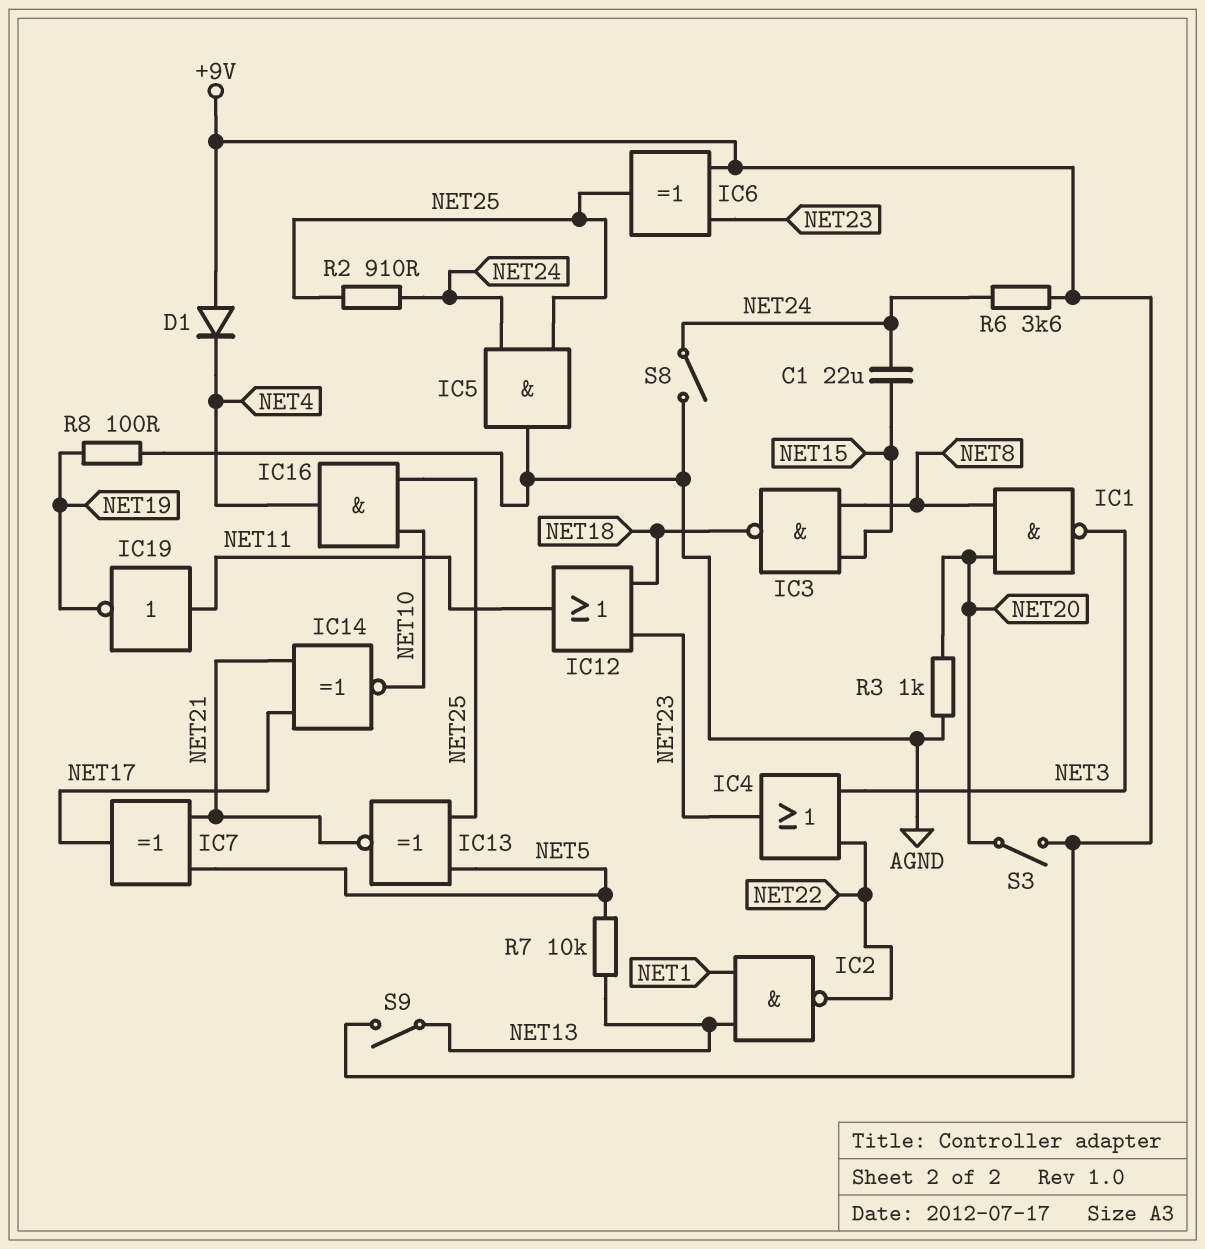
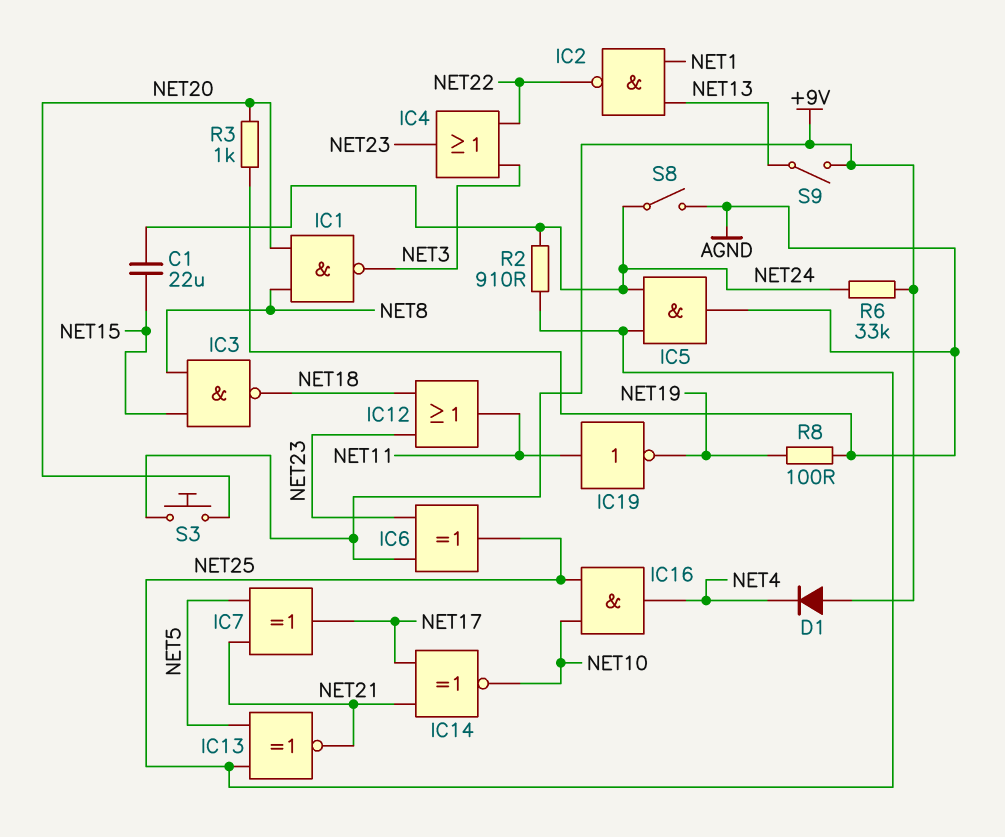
R6: 3.6k (+9V, NET24) -> 33k (+9V, NET24)
R7: 10k (NET5, NET13) -> none
S3: switch (+9V, NET20) -> button (+9V, NET20)

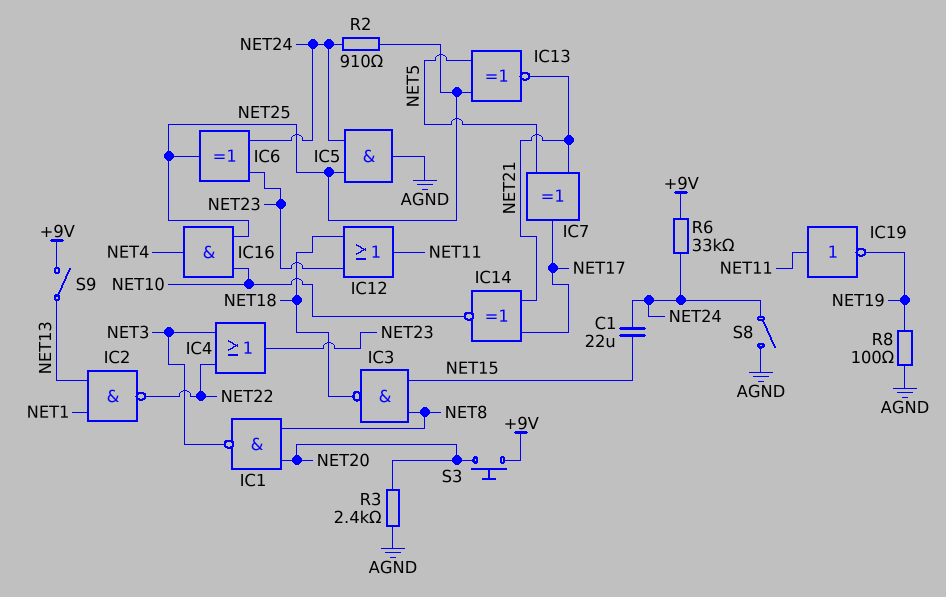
D1: diode (A +9V, K NET4) -> none
IC6: XOR (in +9V, in NET23, out NET25) -> XOR (in NET23, in NET24, out NET25)
R3: 1k (AGND, NET20) -> 2.4k (AGND, NET20)

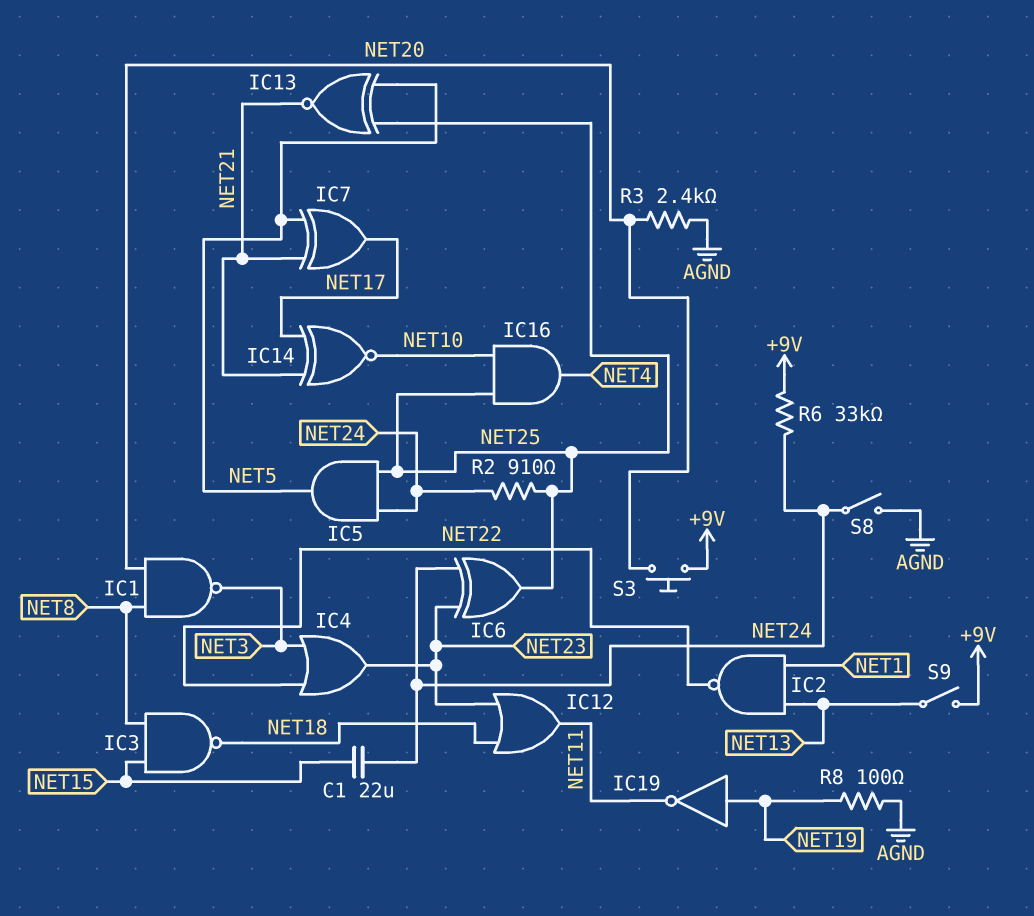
IC5: AND (in NET24, in NET25, out AGND) -> AND (in NET24, in NET25, out NET5)
IC19: NOT (in NET11, out NET19) -> NOT (in NET19, out NET11)

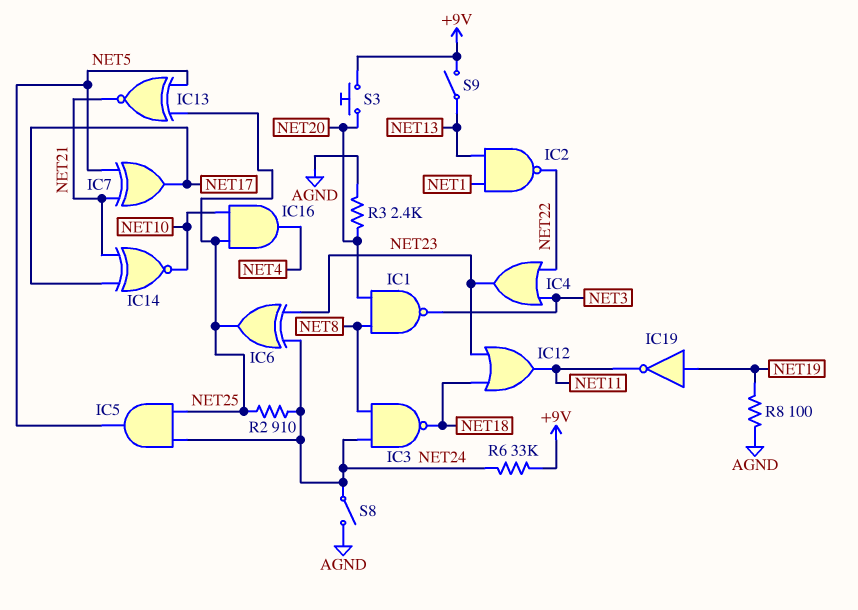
C1: 22uF (NET15, NET24) -> none
IC3: NAND (in NET8, in NET15, out NET18) -> NAND (in NET8, in NET24, out NET18)

